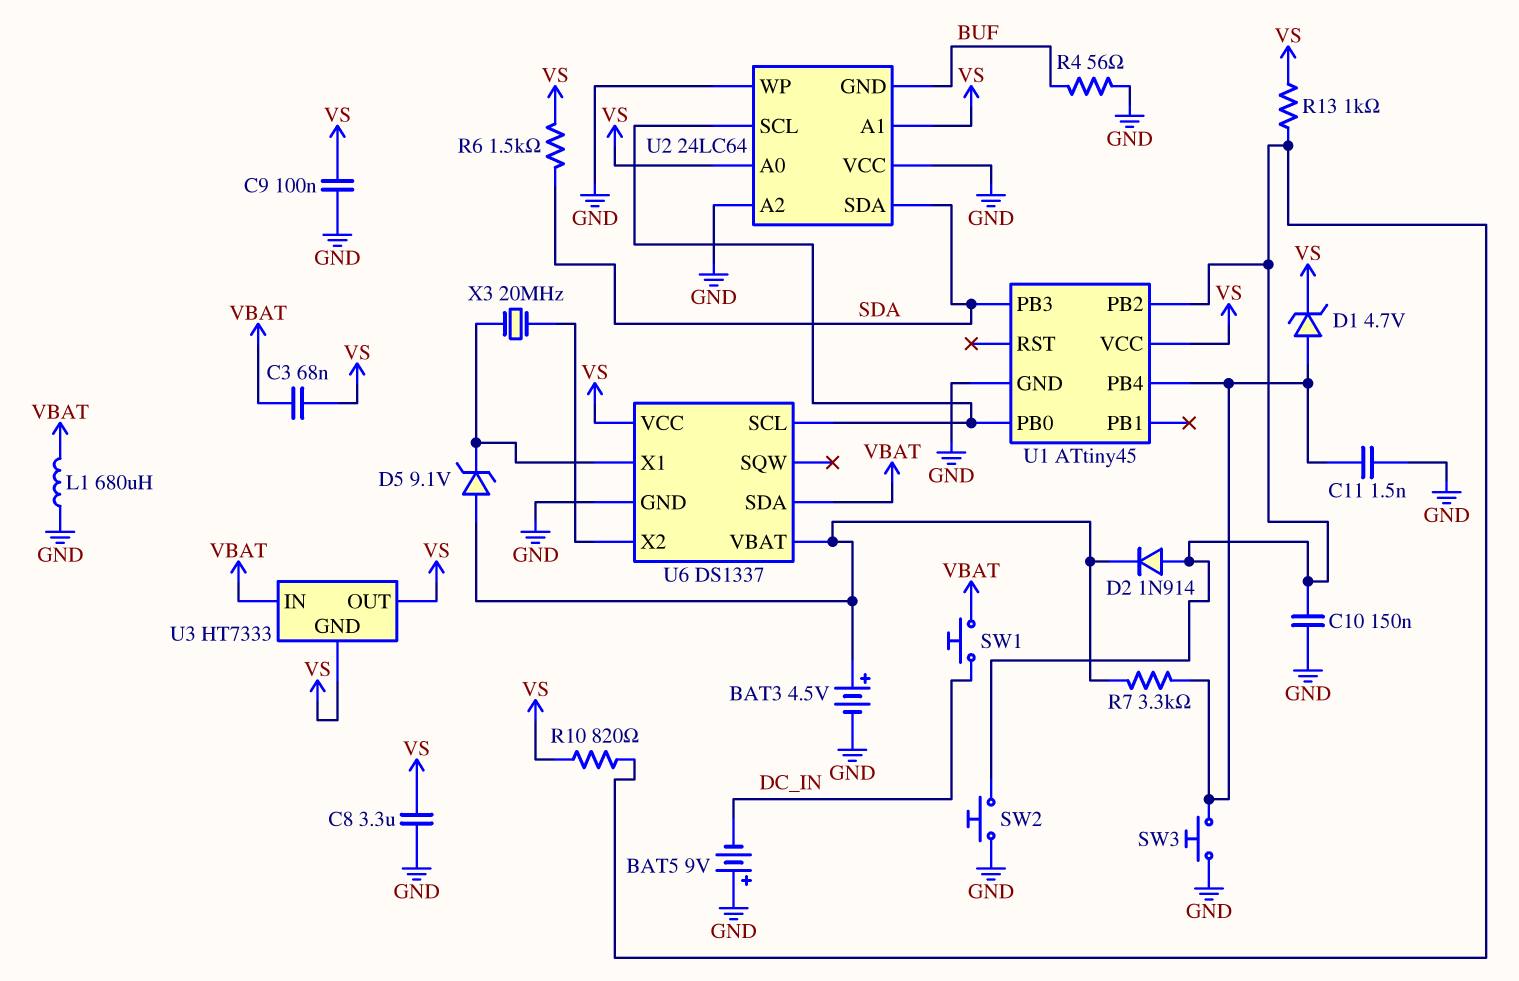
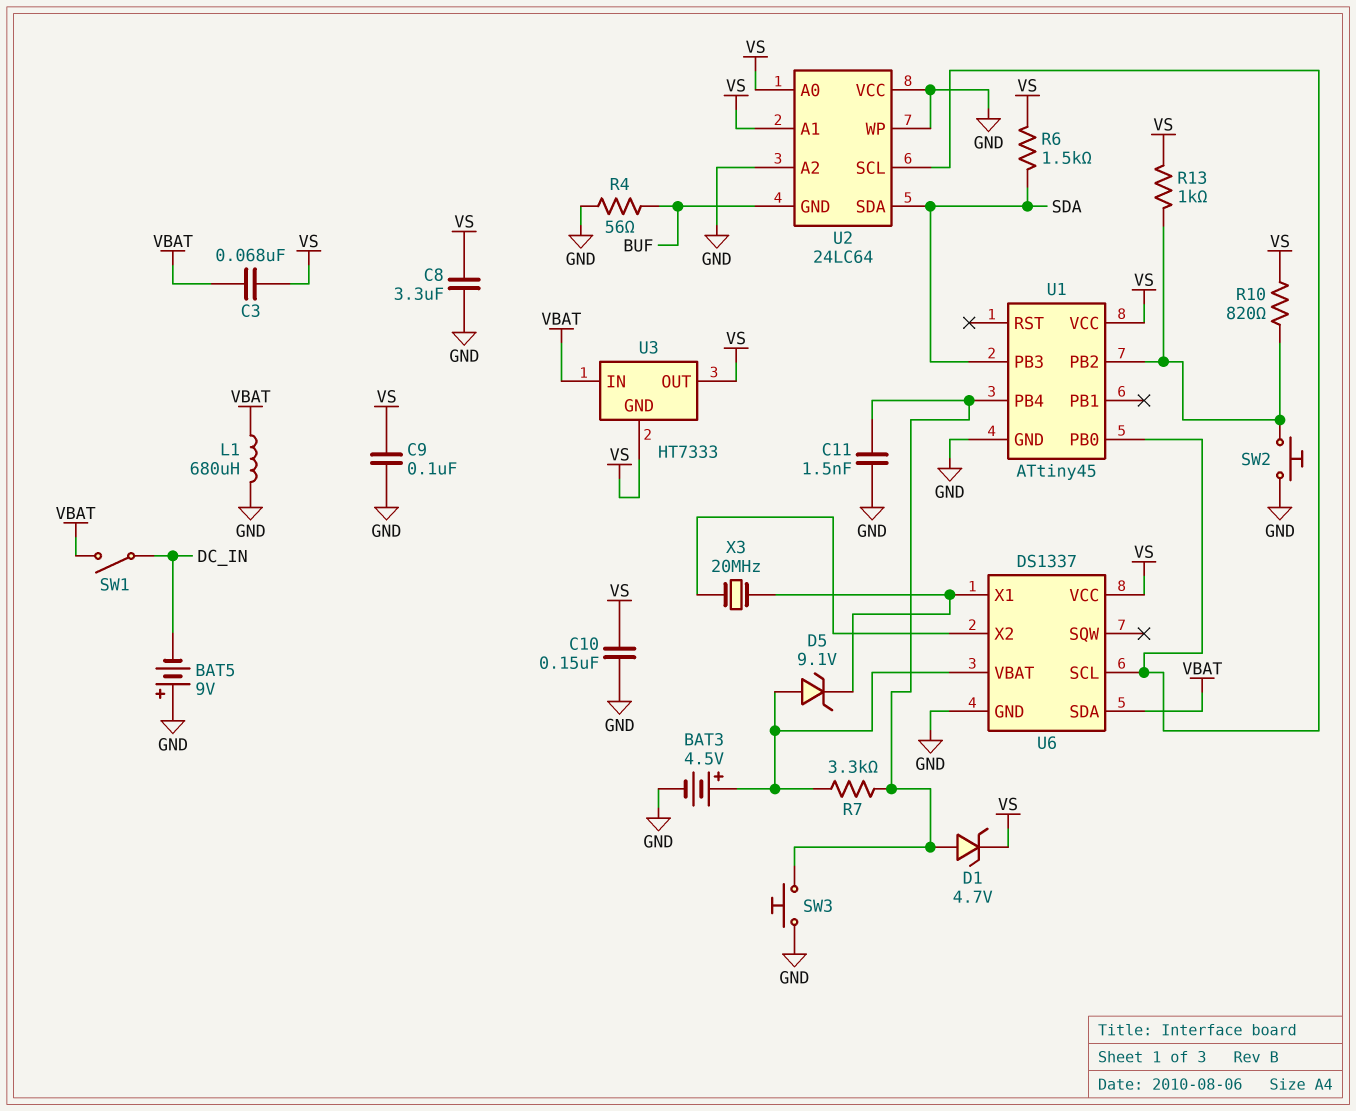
C10: 150nF (GND, U1/PB2) -> 150nF (GND, VS)
D2: diode 1N914 (A U1/PB2, K U6/VBAT) -> none
SW1: button (DC_IN, VBAT) -> switch (DC_IN, VBAT)

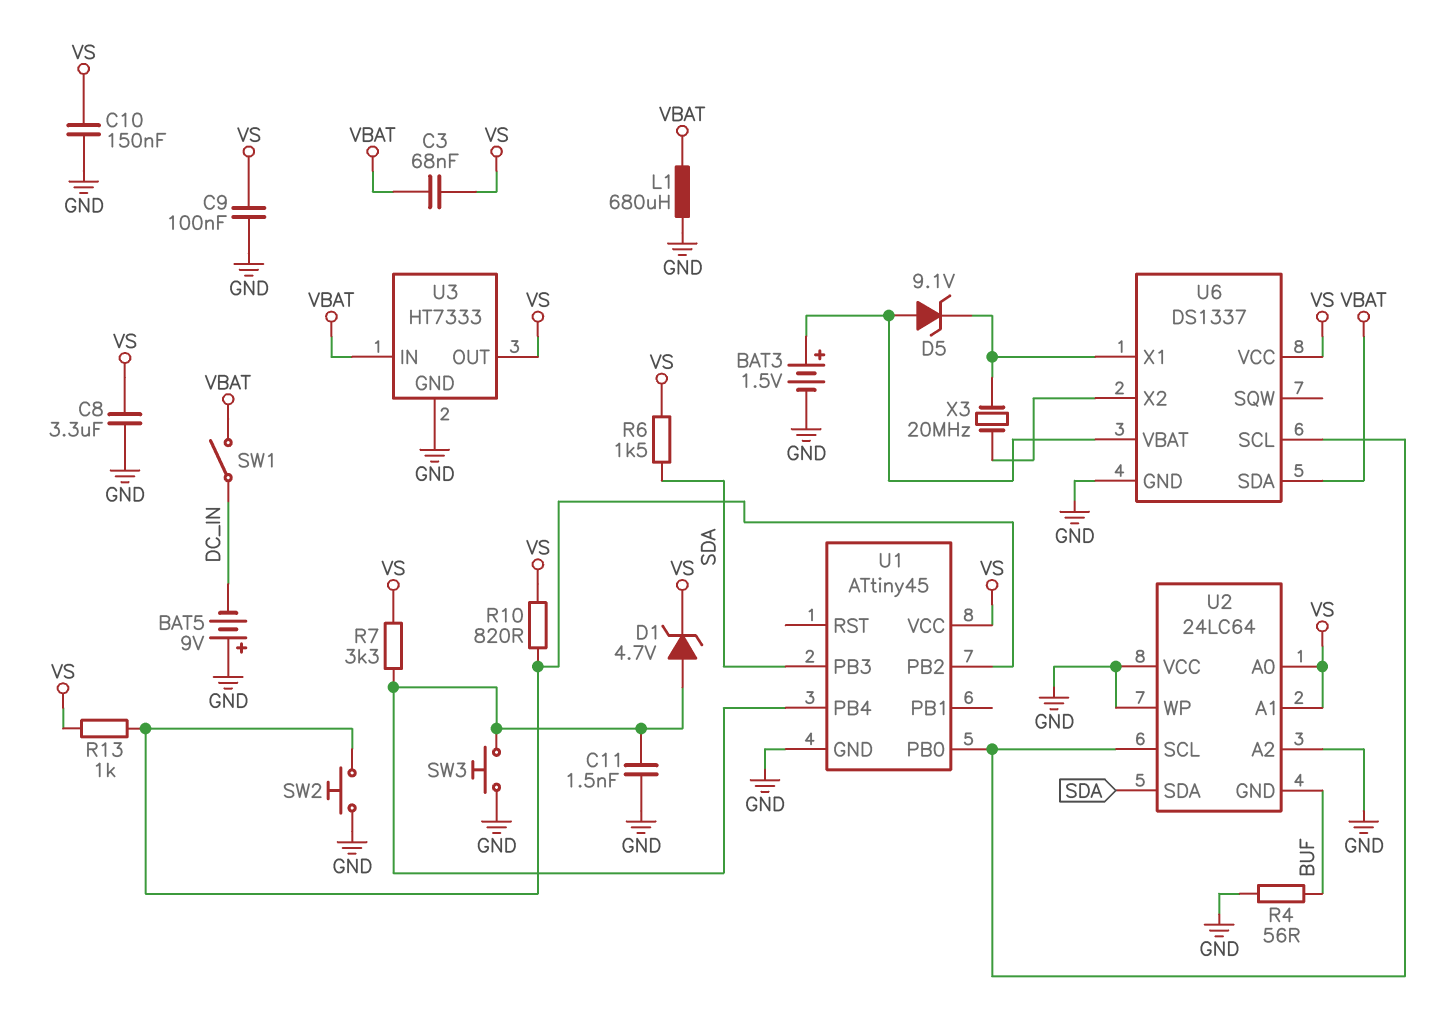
BAT3: 4.5V (plus U6/VBAT, minus GND) -> 1.5V (plus U6/VBAT, minus GND)
R7: 3.3k (U1/PB4, U6/VBAT) -> 3.3k (U1/PB4, VS)
U3 pin GND: VS -> GND

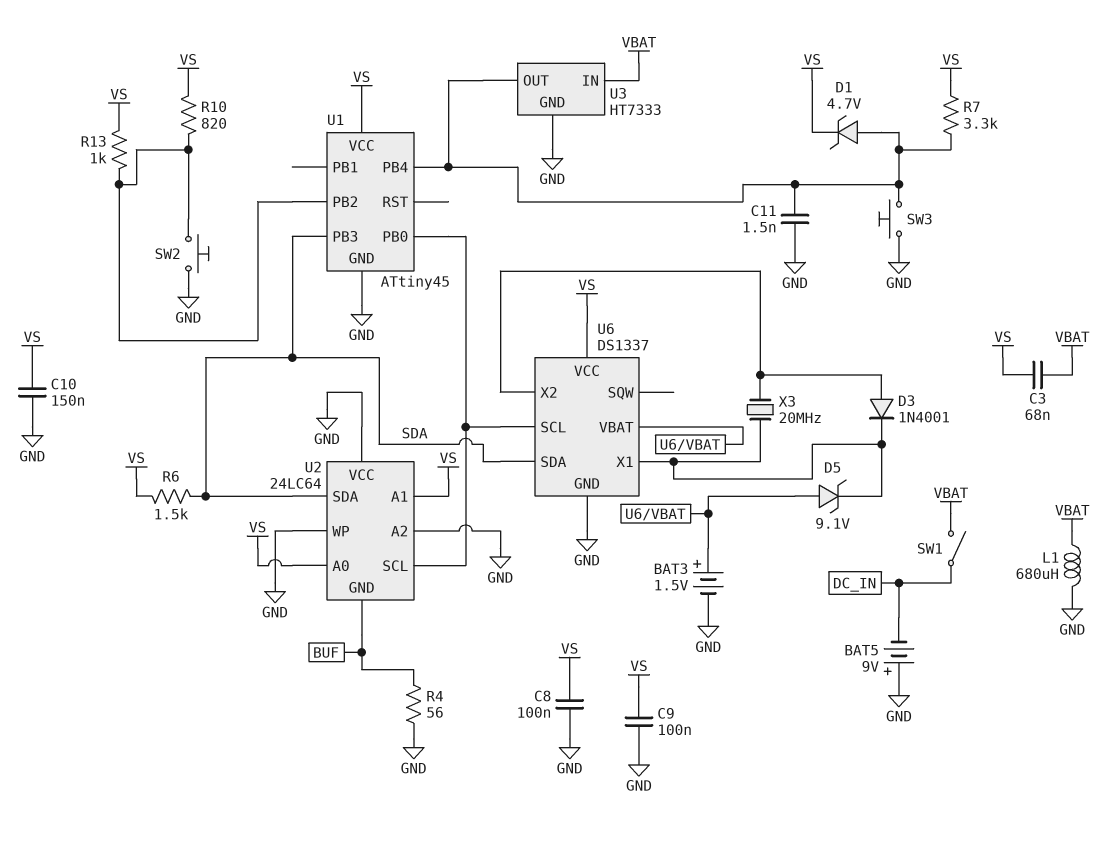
C8: 3.3uF (GND, VS) -> 100nF (GND, VS)
D3: none -> diode 1N4001 (A U6/X2, K U6/X1)
U3 pin OUT: VS -> U1/PB4
U6 pin SDA: VBAT -> SDA

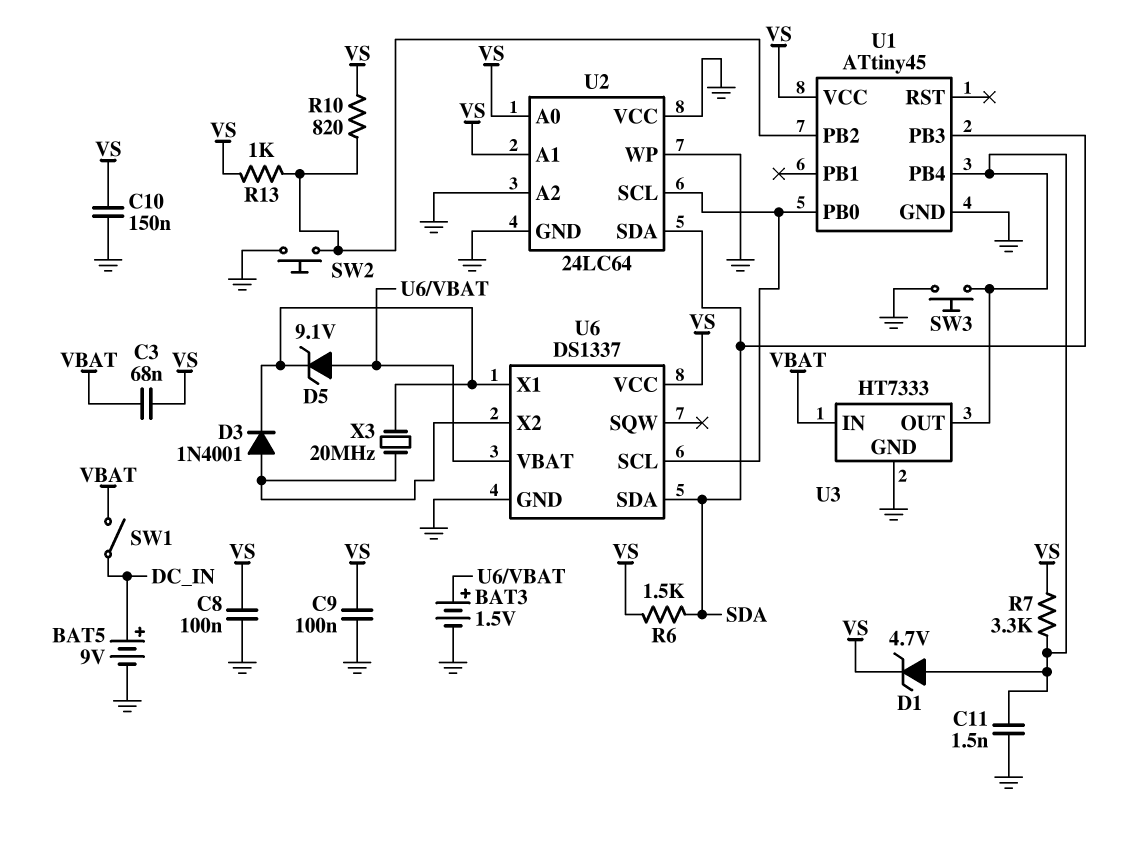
BAT5: 9V (plus GND, minus DC_IN) -> 9V (plus DC_IN, minus GND)
L1: 680uH (GND, VBAT) -> none
R4: 56 (BUF, GND) -> none
U2 pin GND: BUF -> GND

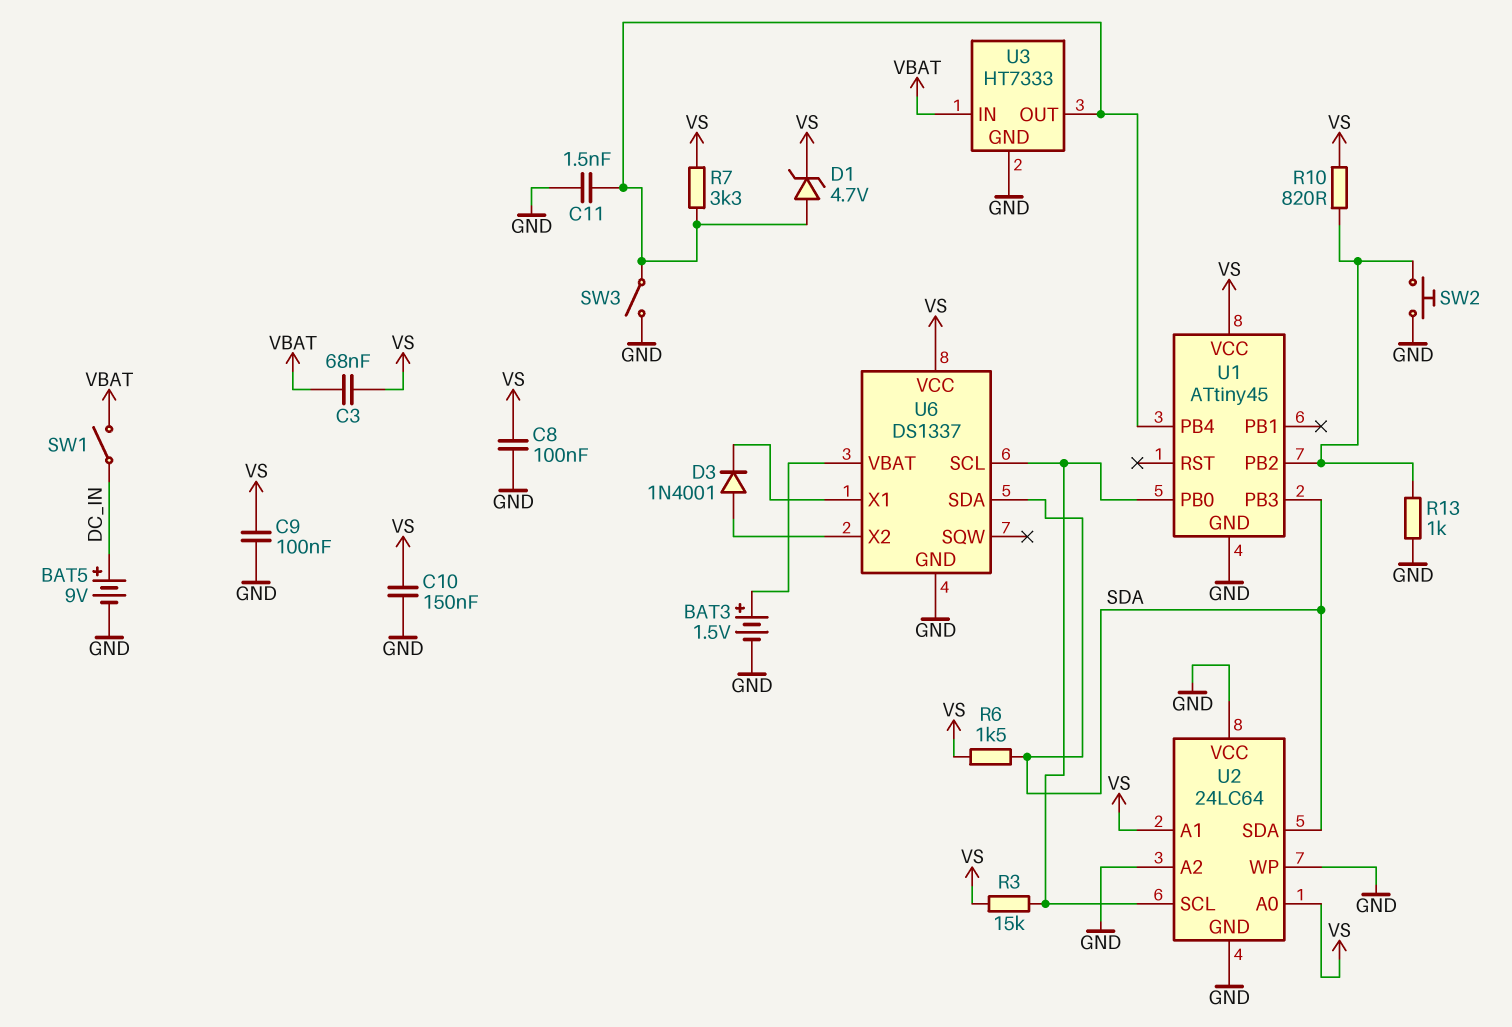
D5: zener 9.1V (A U6/VBAT, K U6/X1) -> none
R3: none -> 15k (U1/PB0, VS)
R13: 1k (U1/PB2, VS) -> 1k (GND, U1/PB2)
SW3: button (GND, U1/PB4) -> switch (GND, U1/PB4)
X3: 20MHz (U6/X1, U6/X2) -> none

